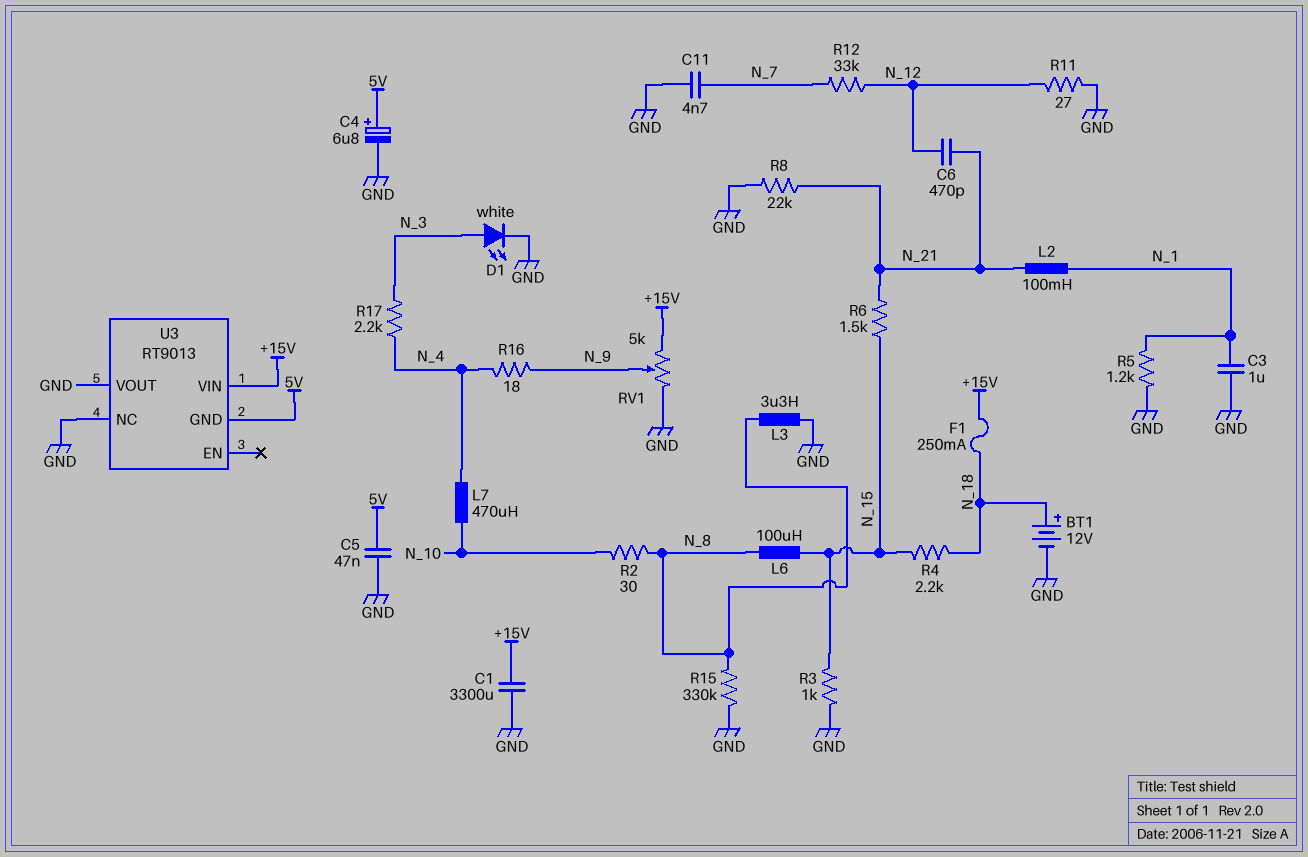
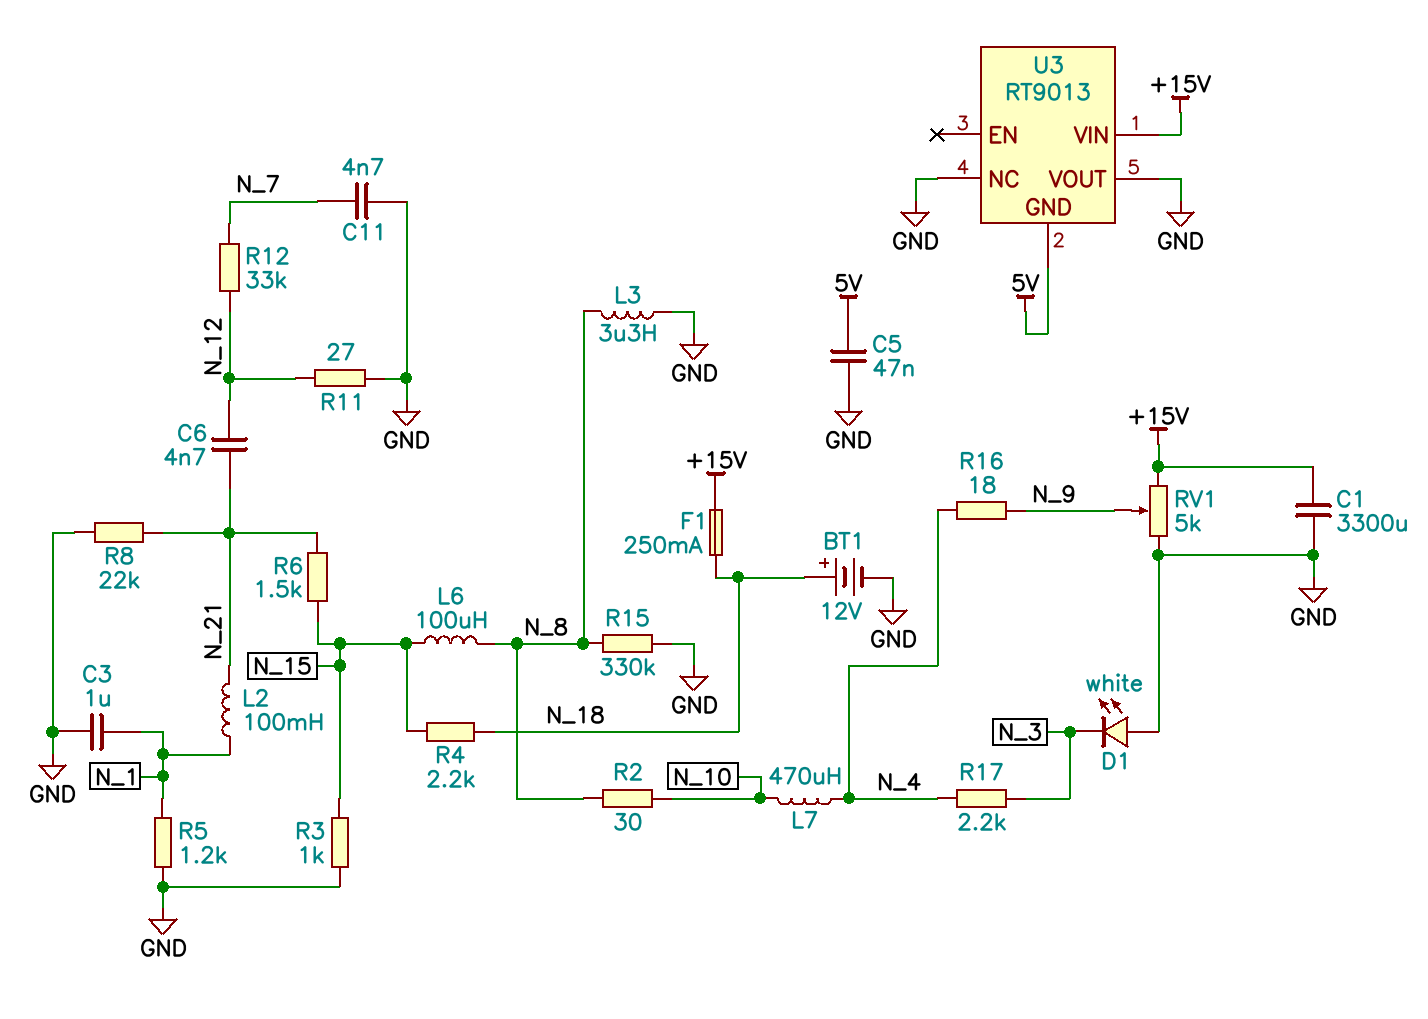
C4: 6.8uF (plus 5V, minus GND) -> none
C6: 470pF (N_12, N_21) -> 4.7nF (N_12, N_21)
D1: LED white (A N_3, K GND) -> LED white (A GND, K N_3)

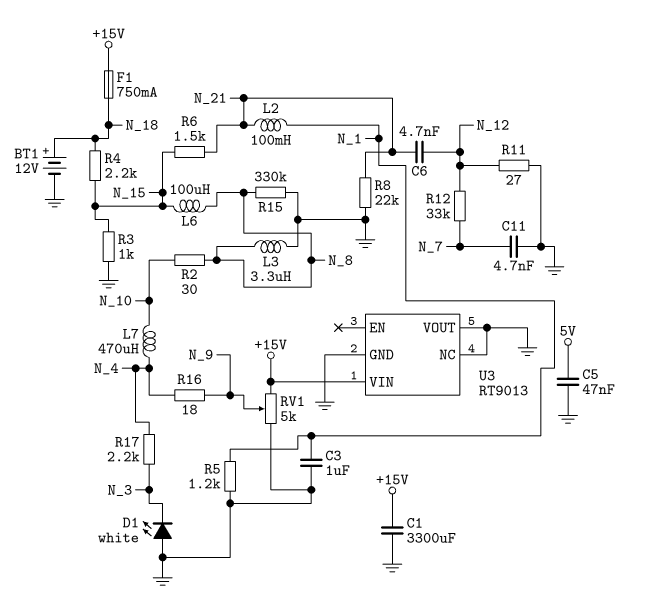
F1: 250mA (+15V, N_18) -> 750mA (+15V, N_18)
U3 pin GND: 5V -> GND

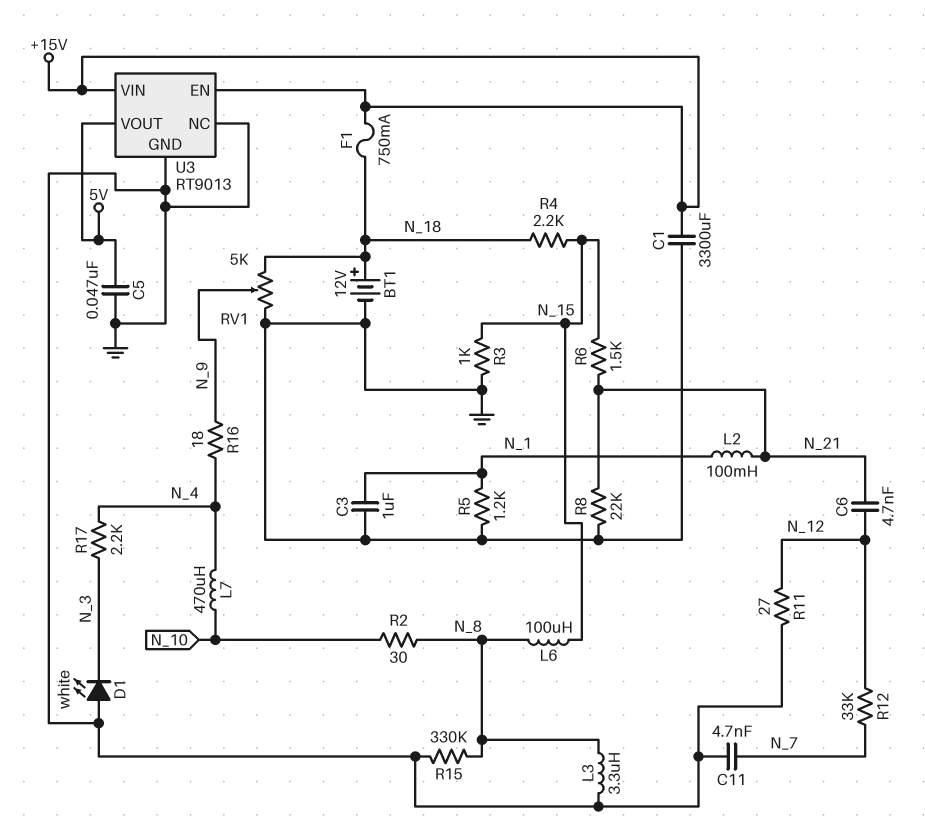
RV1: 5k (+15V, GND, wiper N_9) -> 5k (GND, N_18, wiper N_9)
U3 pin EN: none -> +15V
U3 pin VOUT: GND -> 5V

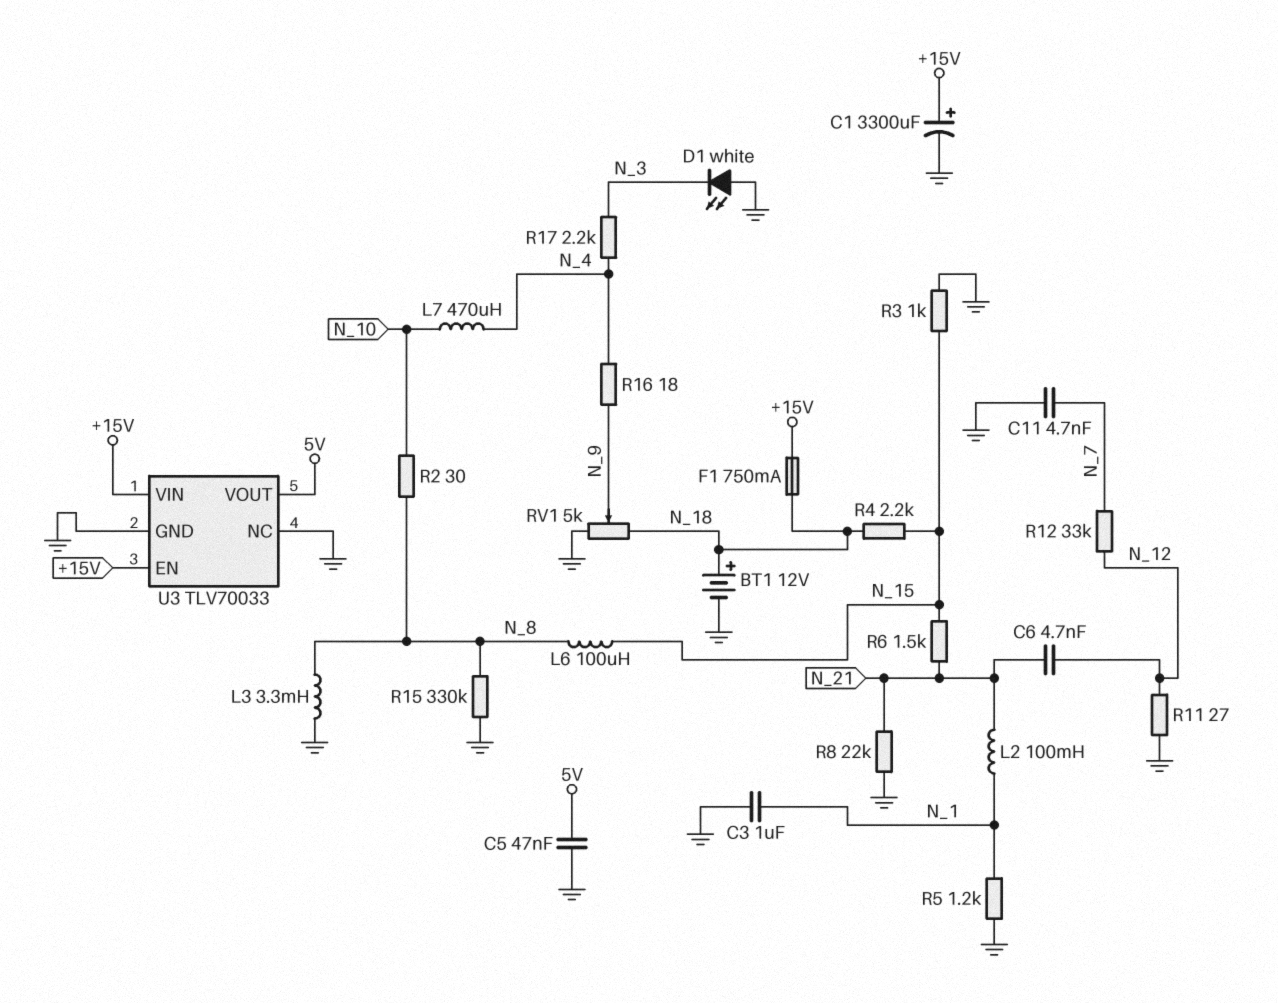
C1: 3300uF (+15V, GND) -> 3300uF (plus +15V, minus GND)
L3: 3.3uH (GND, N_8) -> 3.3mH (GND, N_8)
U3: RT9013 -> TLV70033

